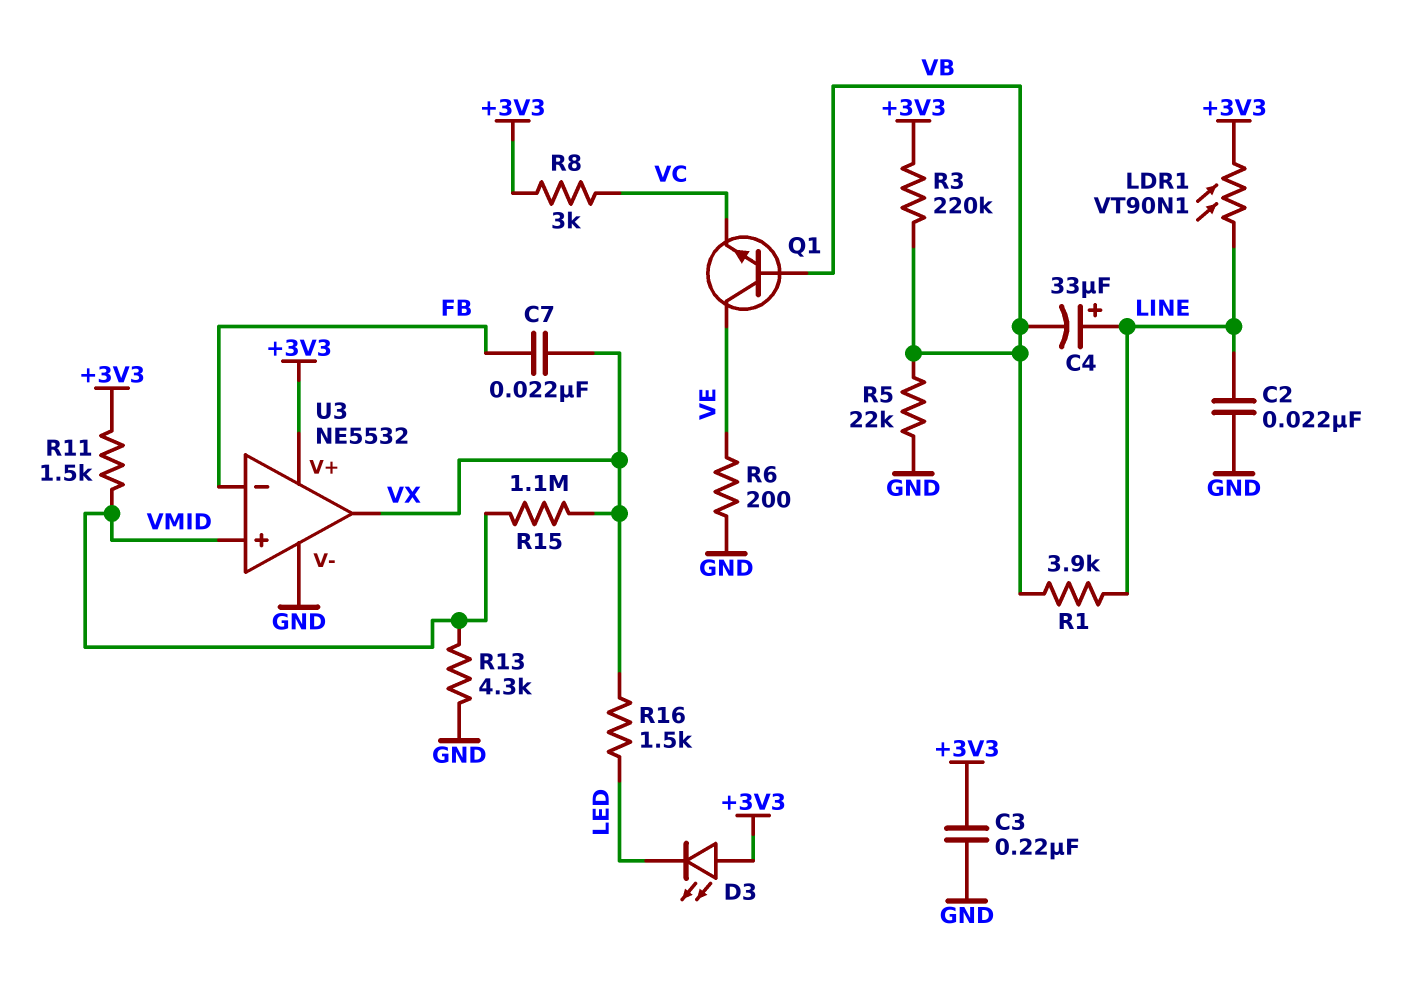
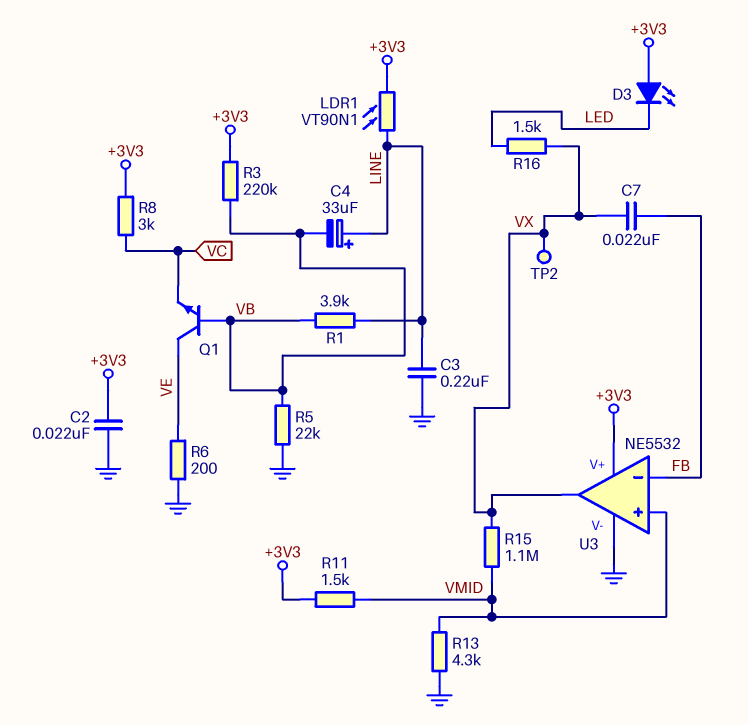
C2: 22nF (GND, LINE) -> 22nF (+3V3, GND)
C3: 220nF (+3V3, GND) -> 220nF (GND, LINE)
TP2: none -> test point (VX)

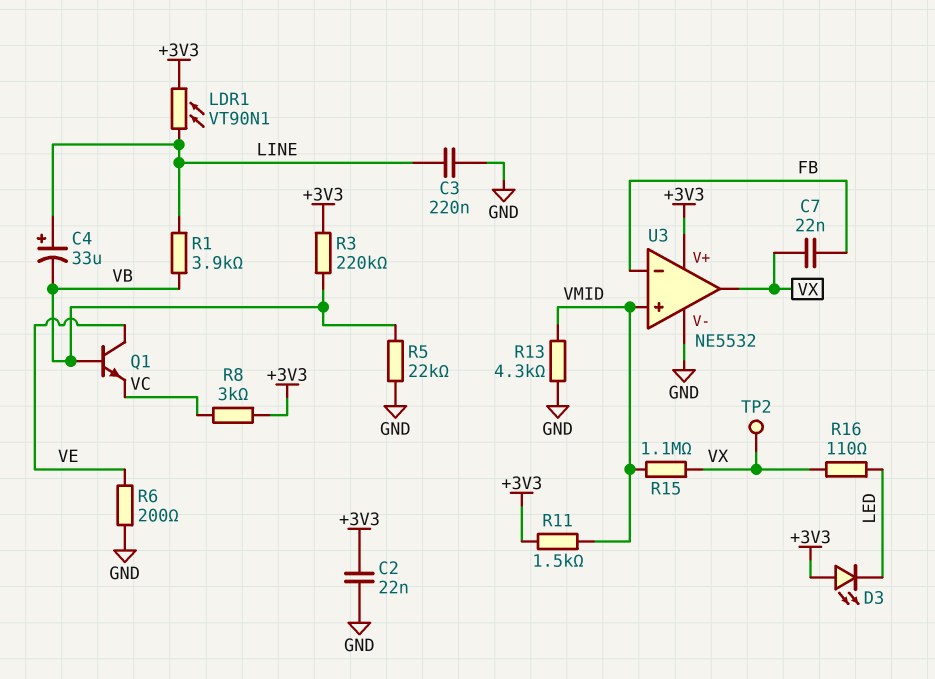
R16: 1.5k (LED, VX) -> 110 (LED, VX)

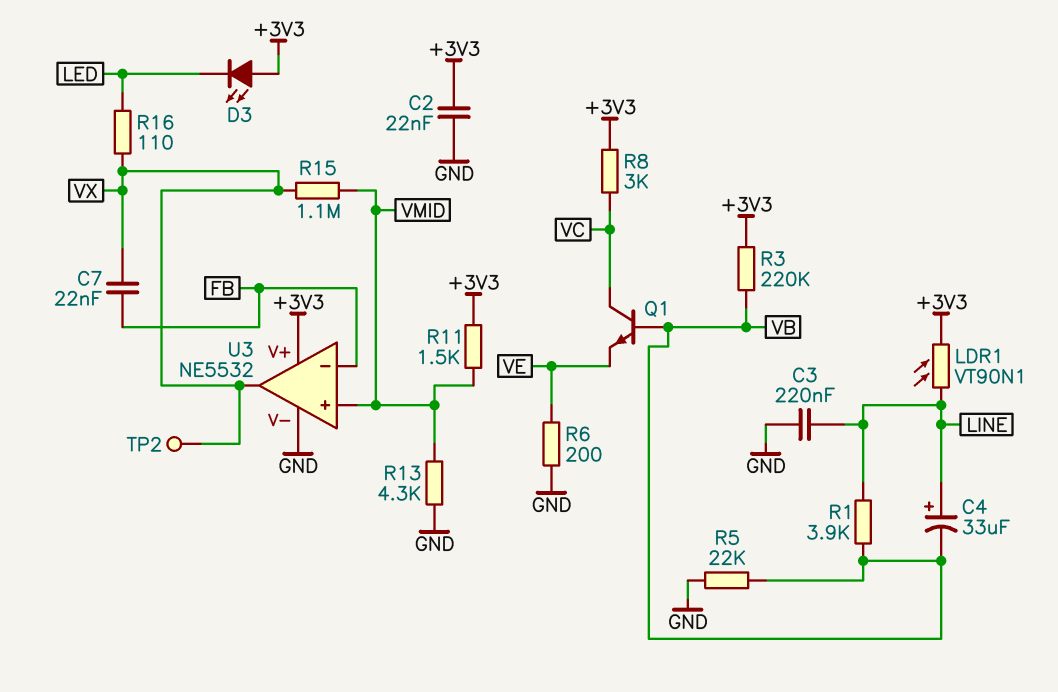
Q1: NPN (B VB, C VE, E VC) -> NPN (B VB, C VC, E VE)

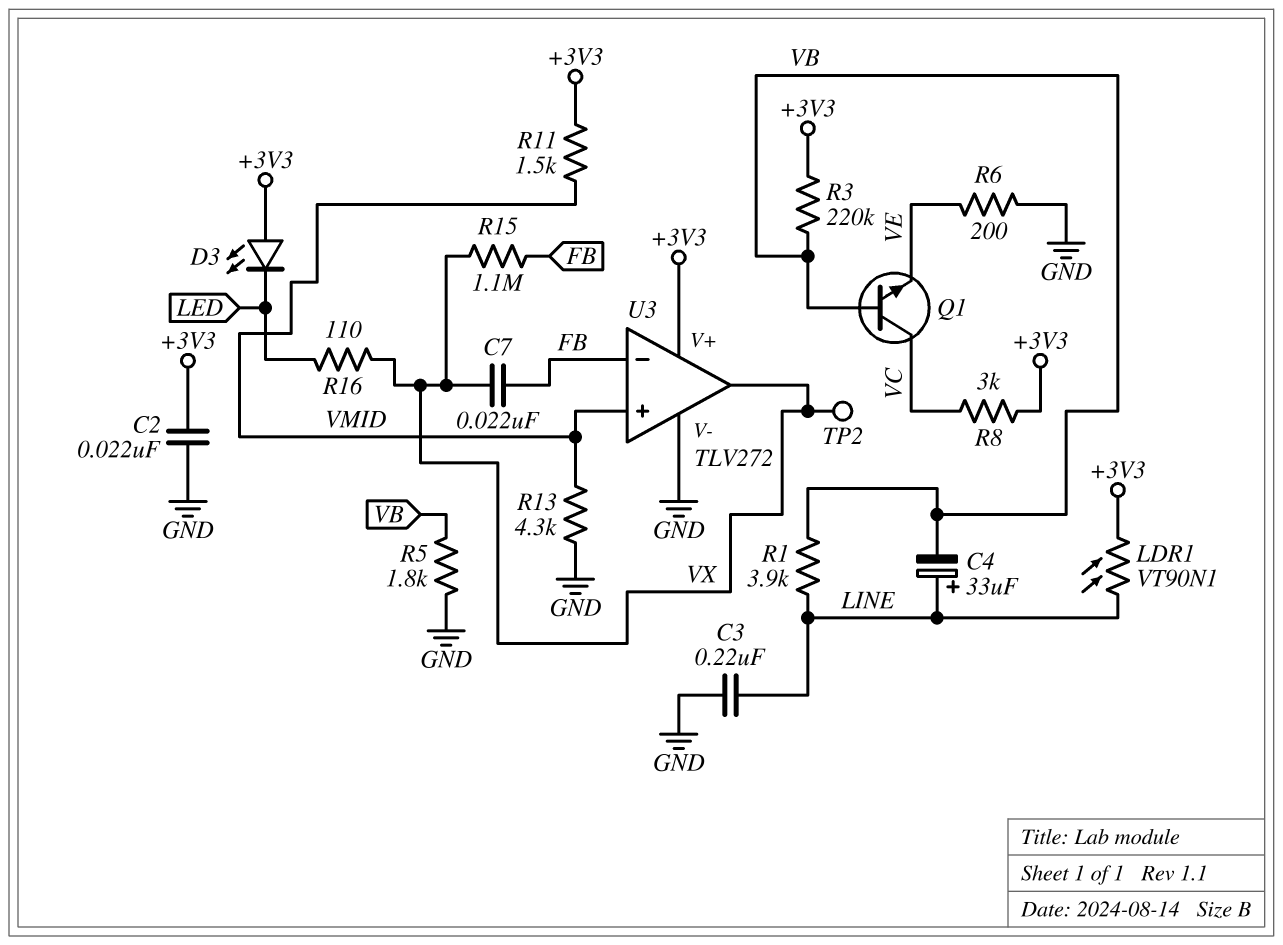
R5: 22k (GND, VB) -> 1.8k (GND, VB)
R15: 1.1M (VMID, VX) -> 1.1M (FB, VX)
U3: NE5532 -> TLV272

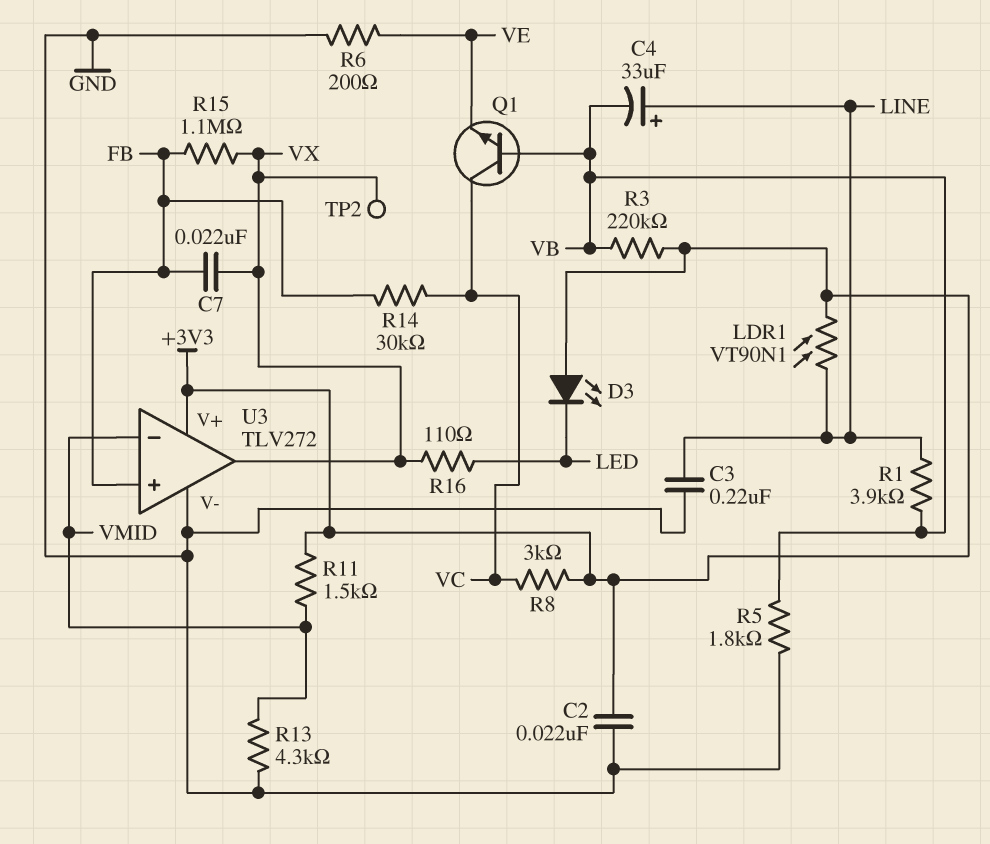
R14: none -> 30k (FB, VC)
U3 pin in+: VMID -> FB
U3 pin in-: FB -> VMID

